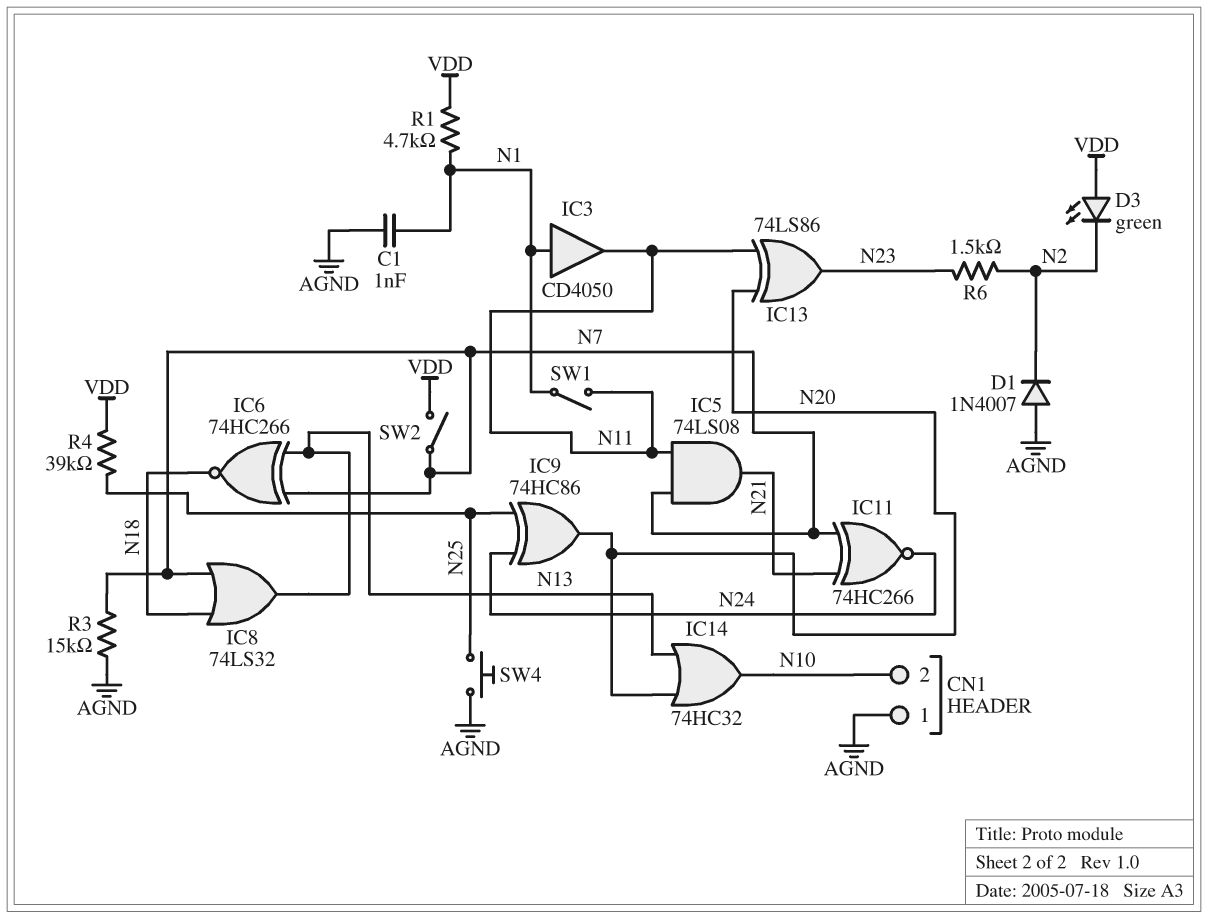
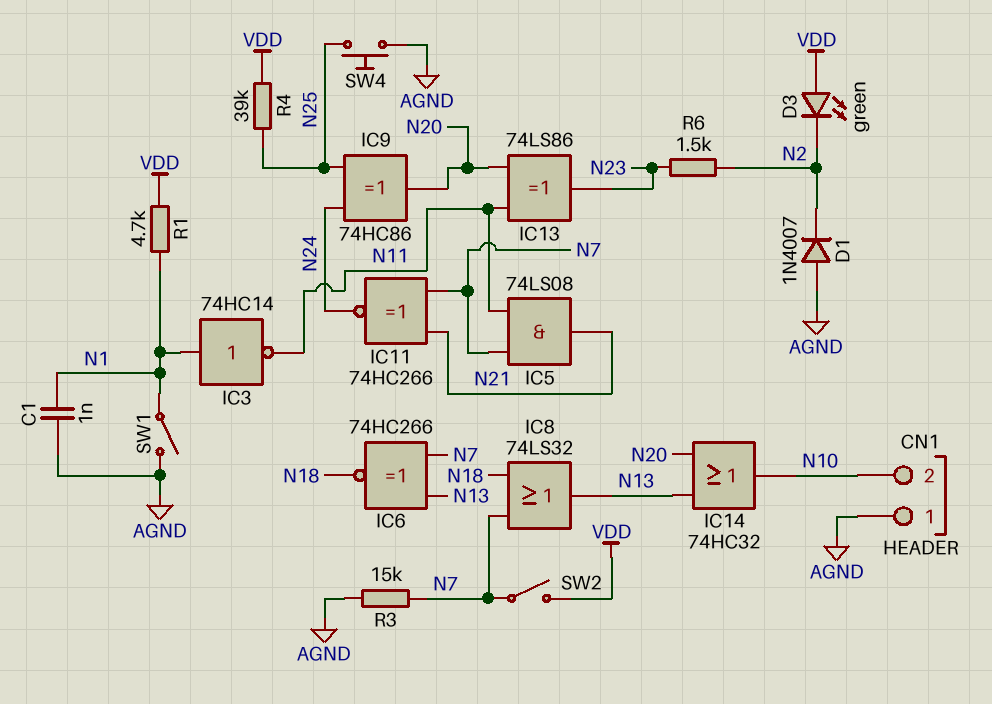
IC3: buffer CD4050 (in N1, out N11) -> NOT 74HC14 (in N1, out N11)
SW1: switch (N1, N11) -> switch (AGND, N1)

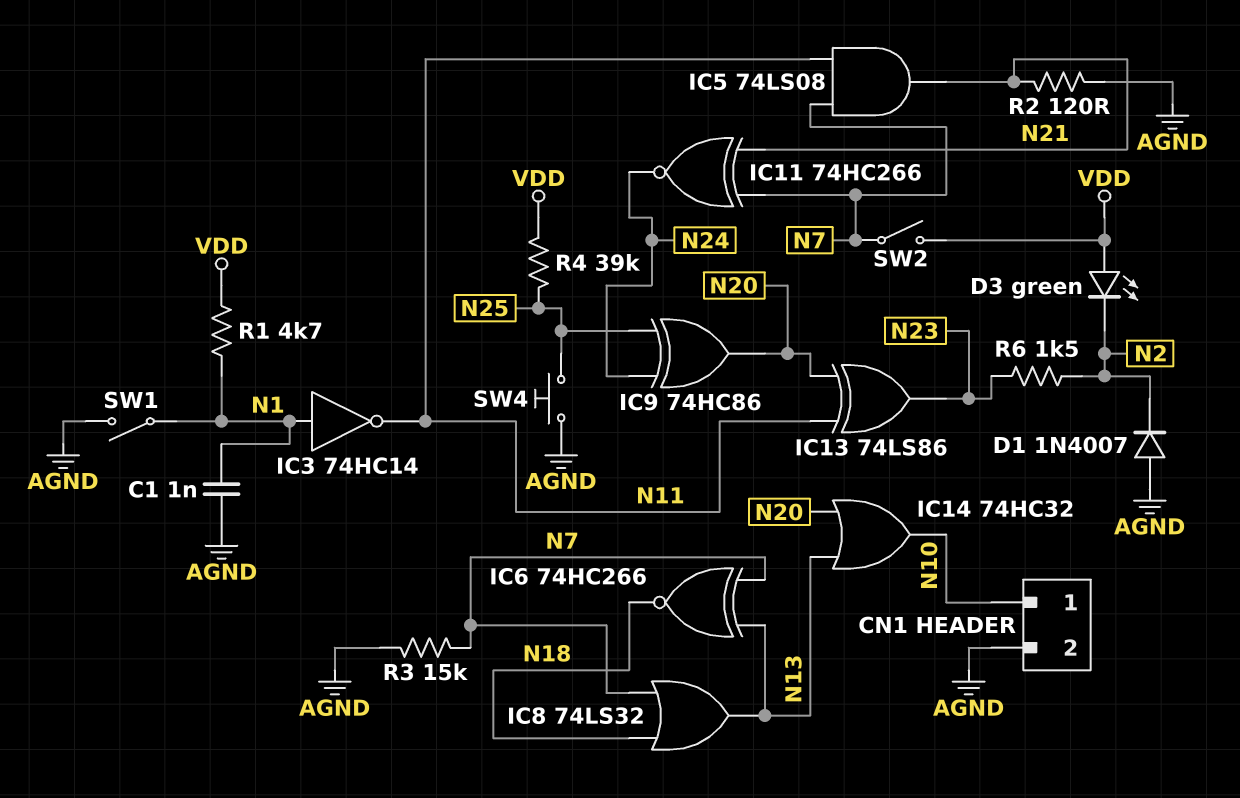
CN1 pin 1: AGND -> N10
CN1 pin 2: N10 -> AGND
R2: none -> 120 (AGND, N21)

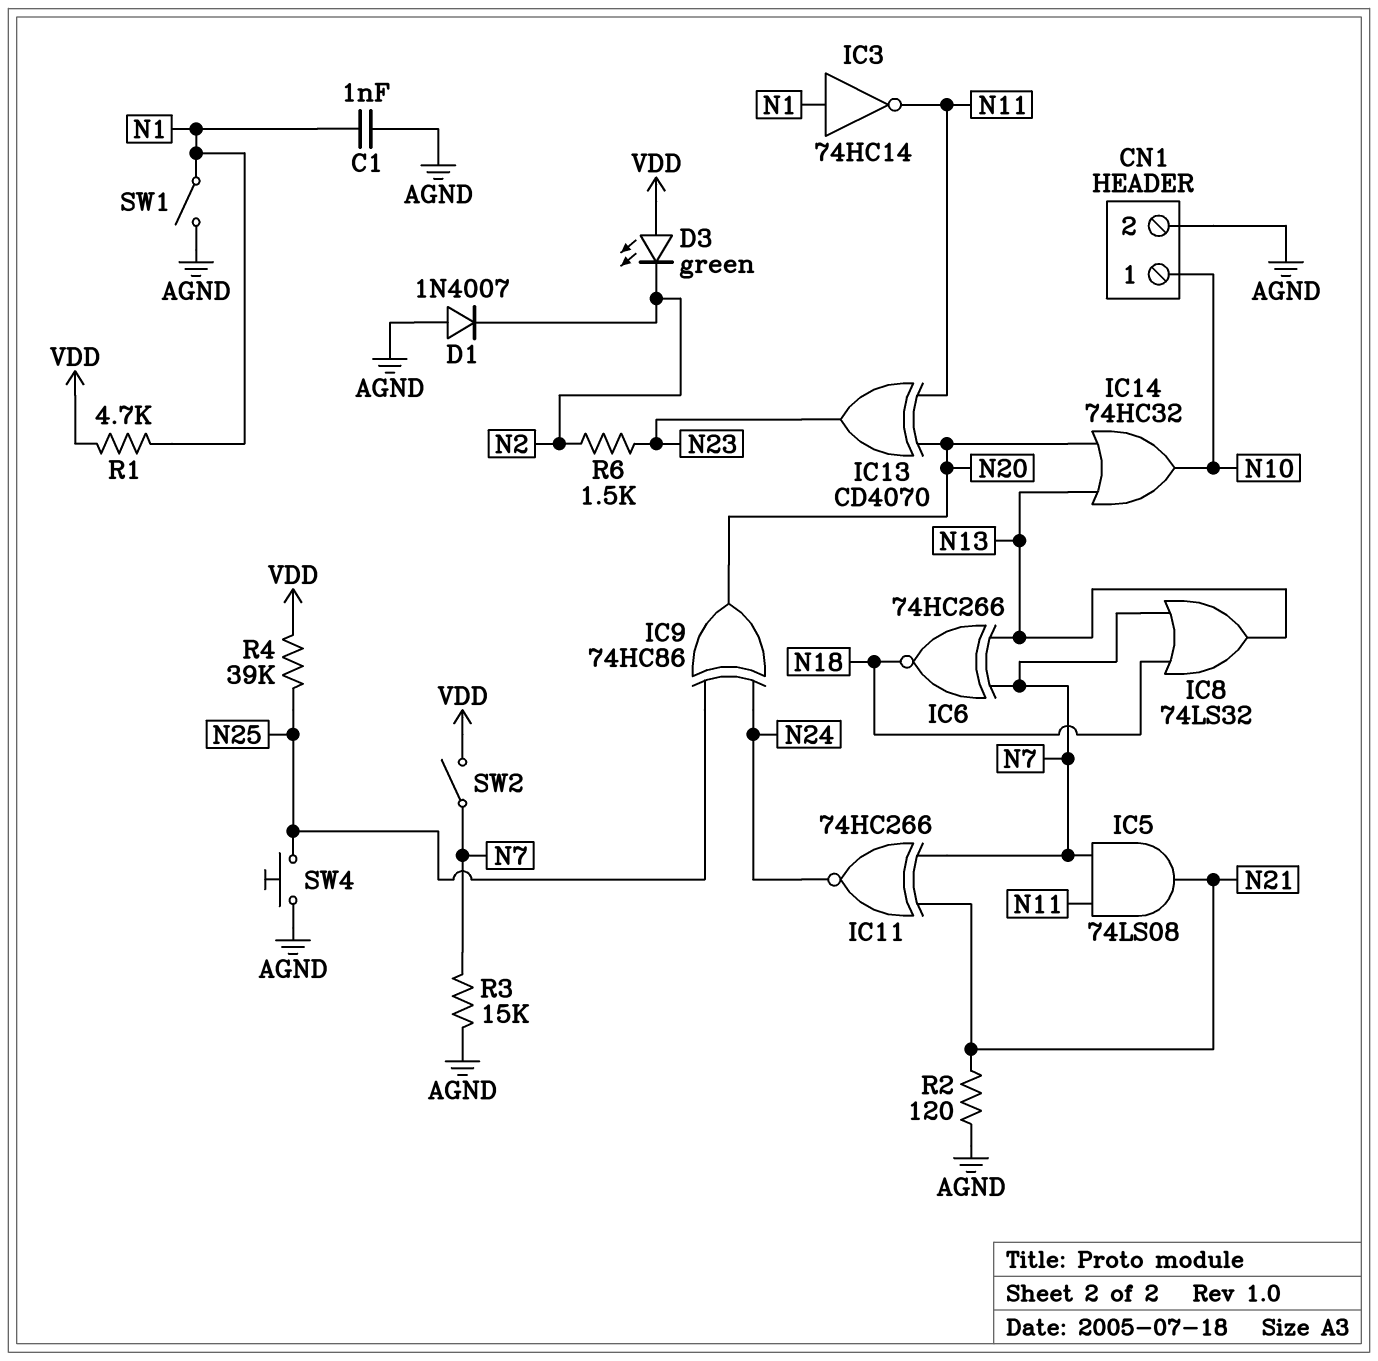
IC13: XOR 74LS86 (in N11, in N20, out N23) -> XOR CD4070 (in N11, in N20, out N23)

